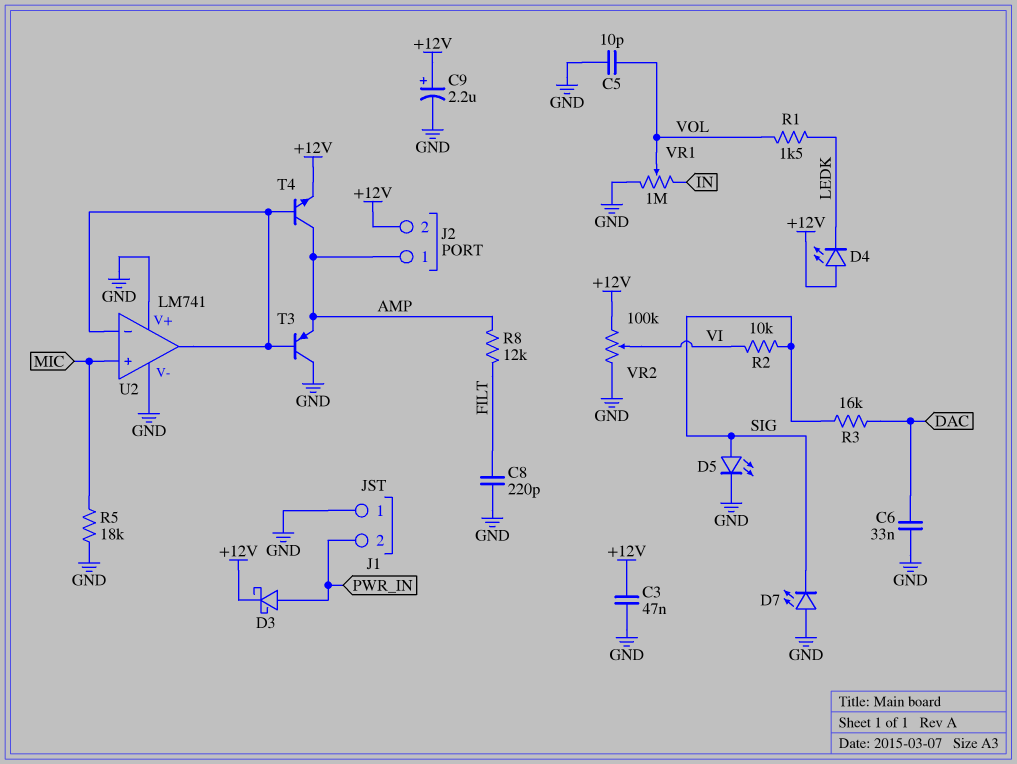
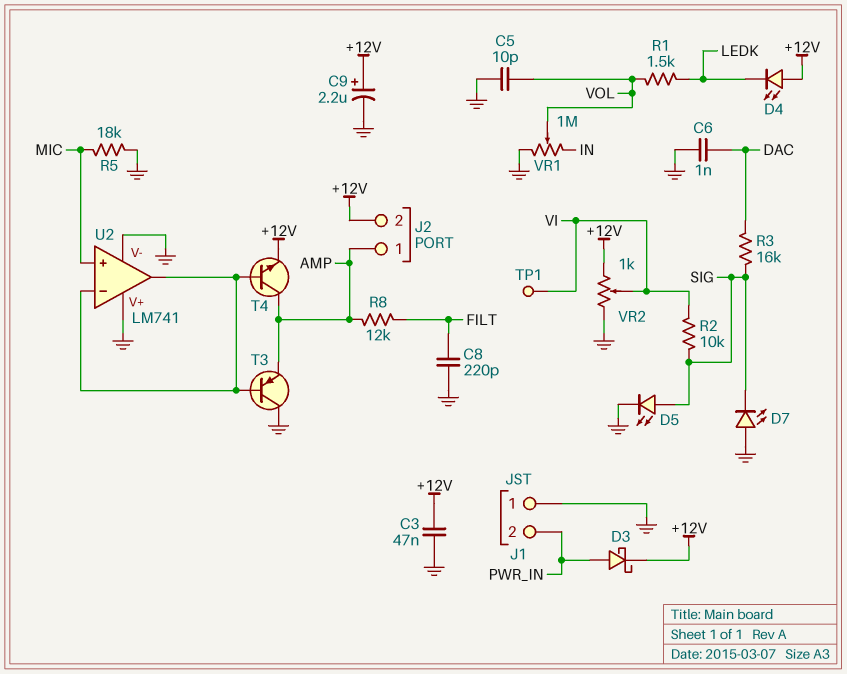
C6: 33nF (DAC, GND) -> 1nF (DAC, GND)
TP1: none -> test point (VI)
VR2: 100k (+12V, GND, wiper VI) -> 1k (+12V, GND, wiper VI)

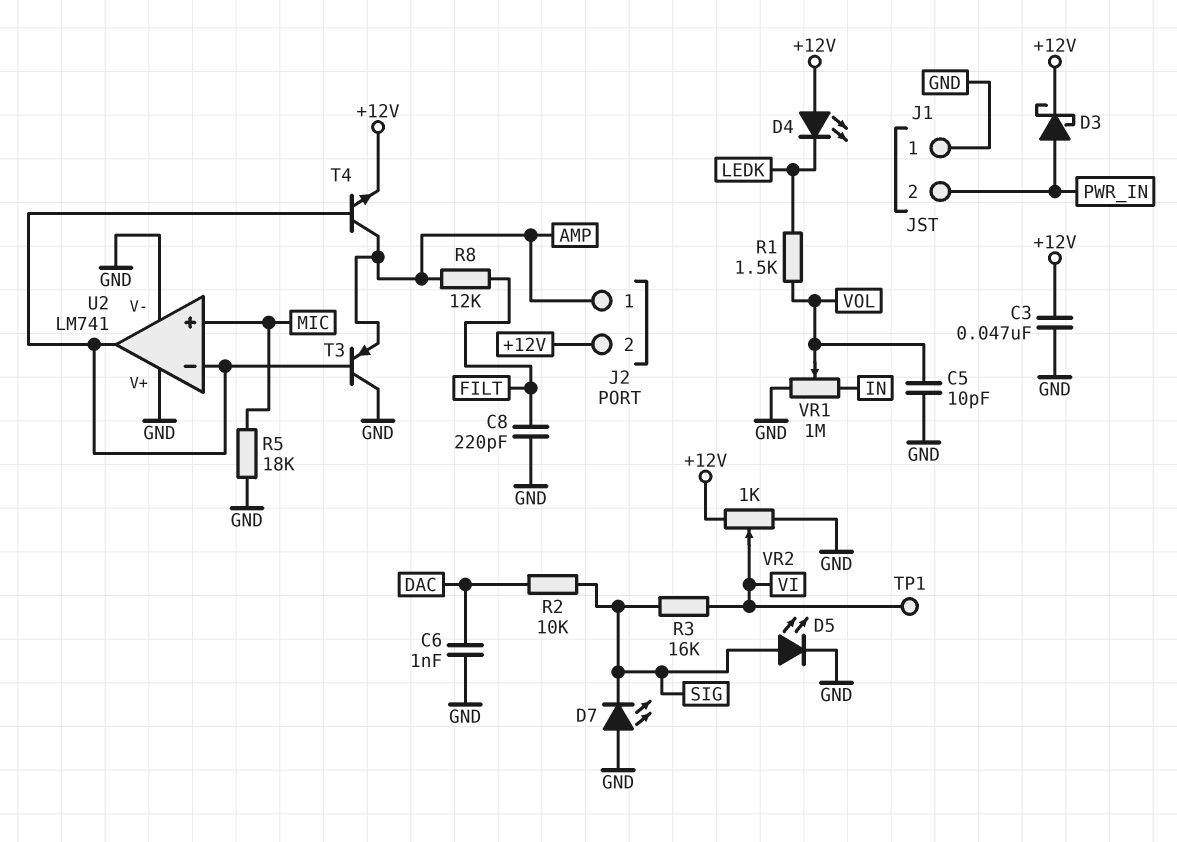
C9: 2.2uF (plus +12V, minus GND) -> none
R2: 10k (SIG, VI) -> 10k (DAC, SIG)
R3: 16k (DAC, SIG) -> 16k (SIG, VI)

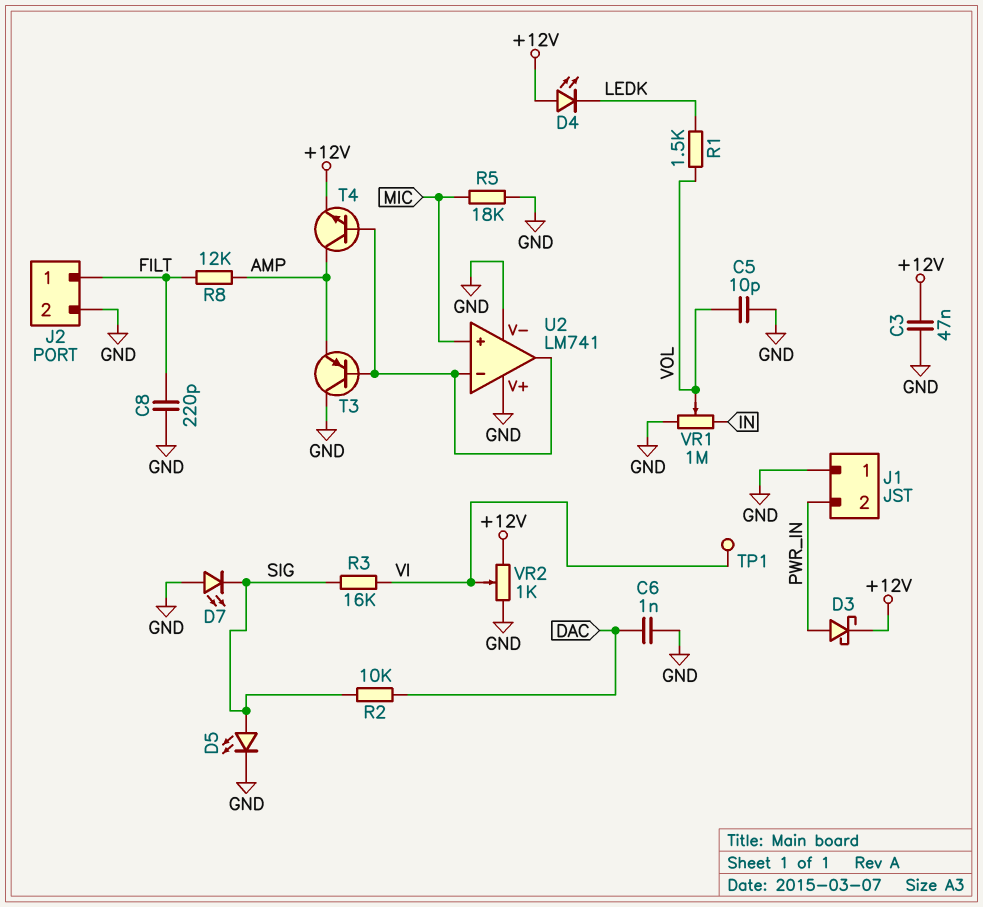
J2 pin 1: AMP -> FILT
J2 pin 2: +12V -> GND

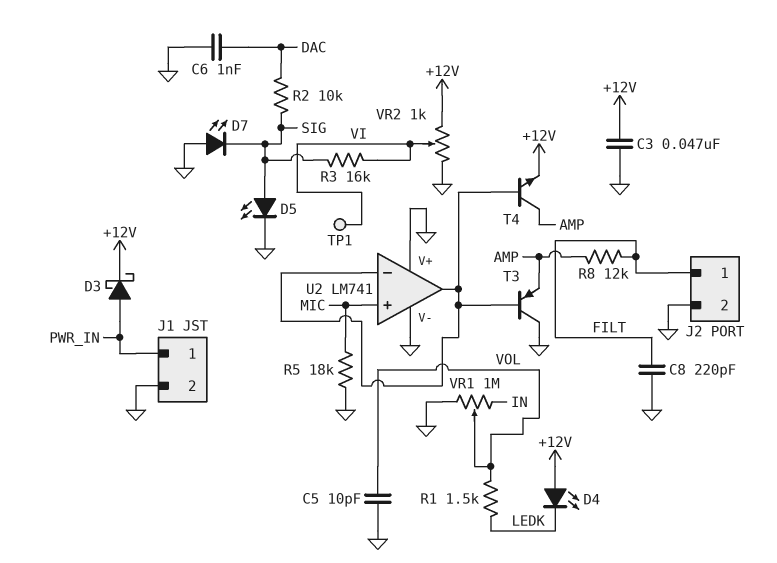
J1 pin 1: GND -> PWR_IN
J1 pin 2: PWR_IN -> GND

